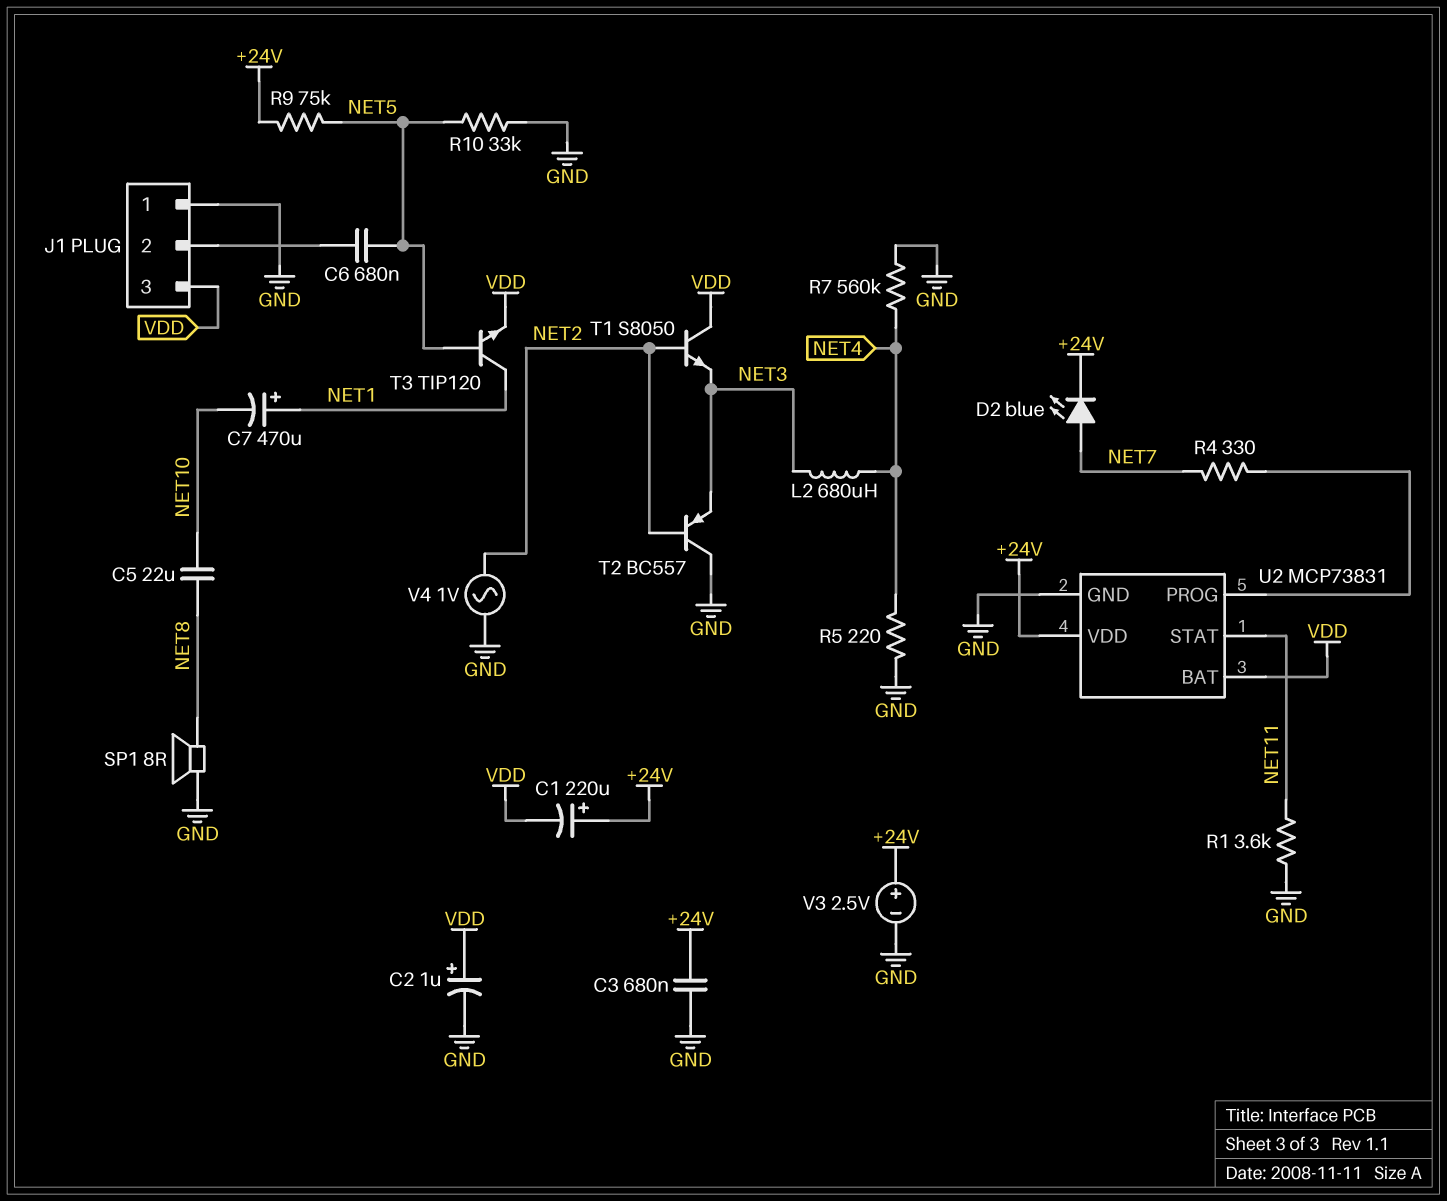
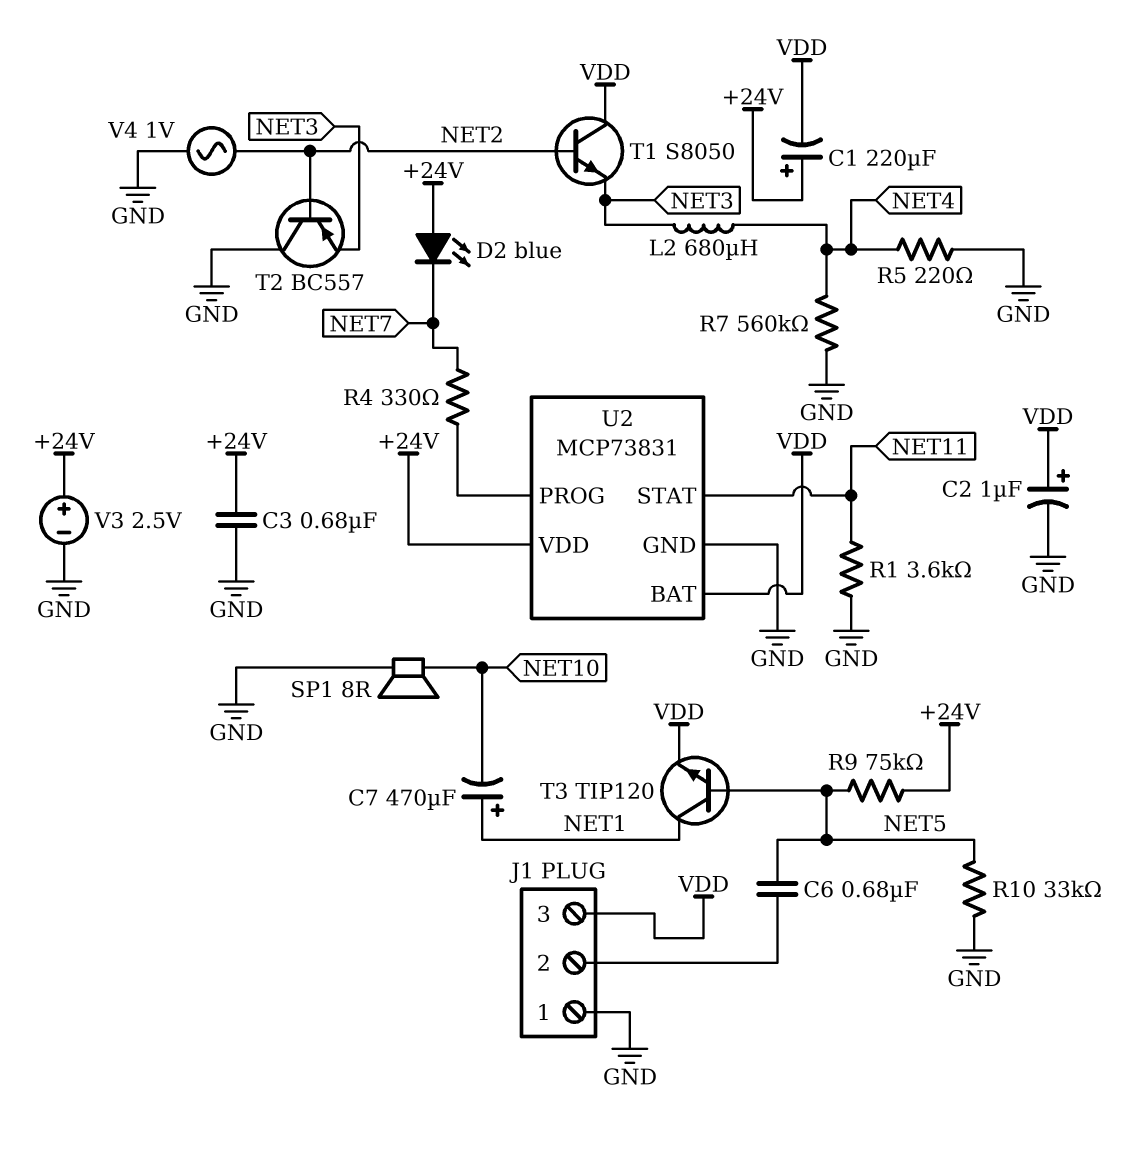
C5: 22uF (NET8, NET10) -> none
D2: LED blue (A NET7, K +24V) -> LED blue (A +24V, K NET7)
SP1: speaker 8R (GND, NET8) -> speaker 8R (GND, NET10)

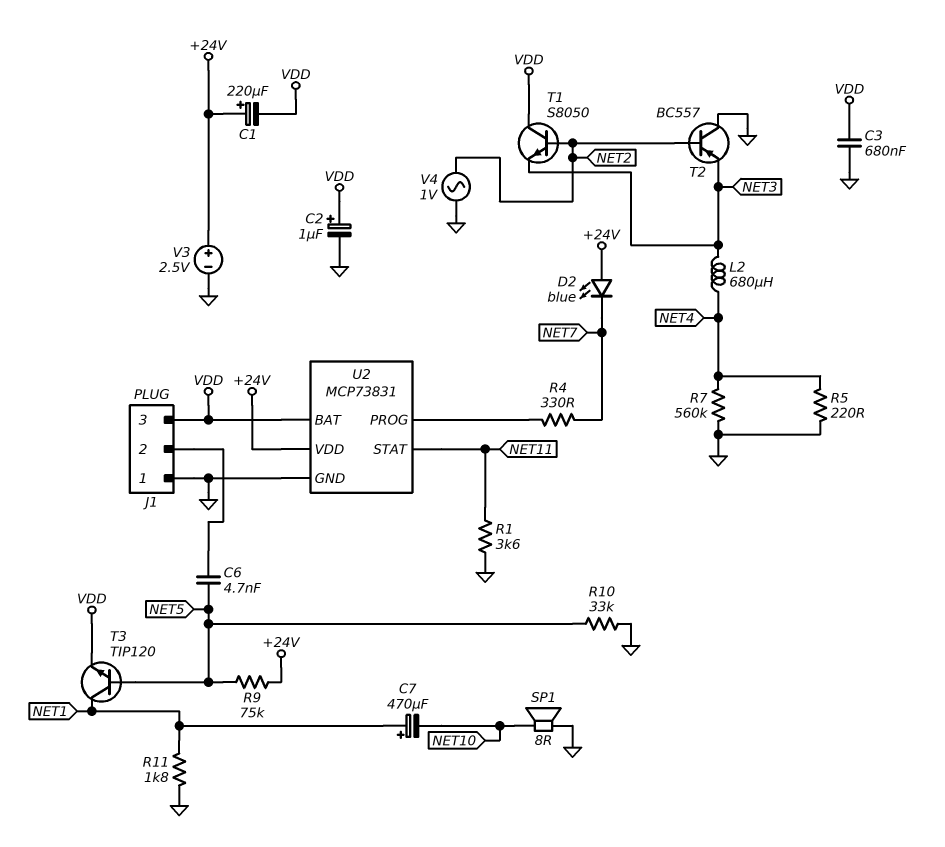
C3: 680nF (+24V, GND) -> 680nF (GND, VDD)
C6: 680nF (J1/2, NET5) -> 4.7nF (J1/2, NET5)
R11: none -> 1.8k (GND, NET1)

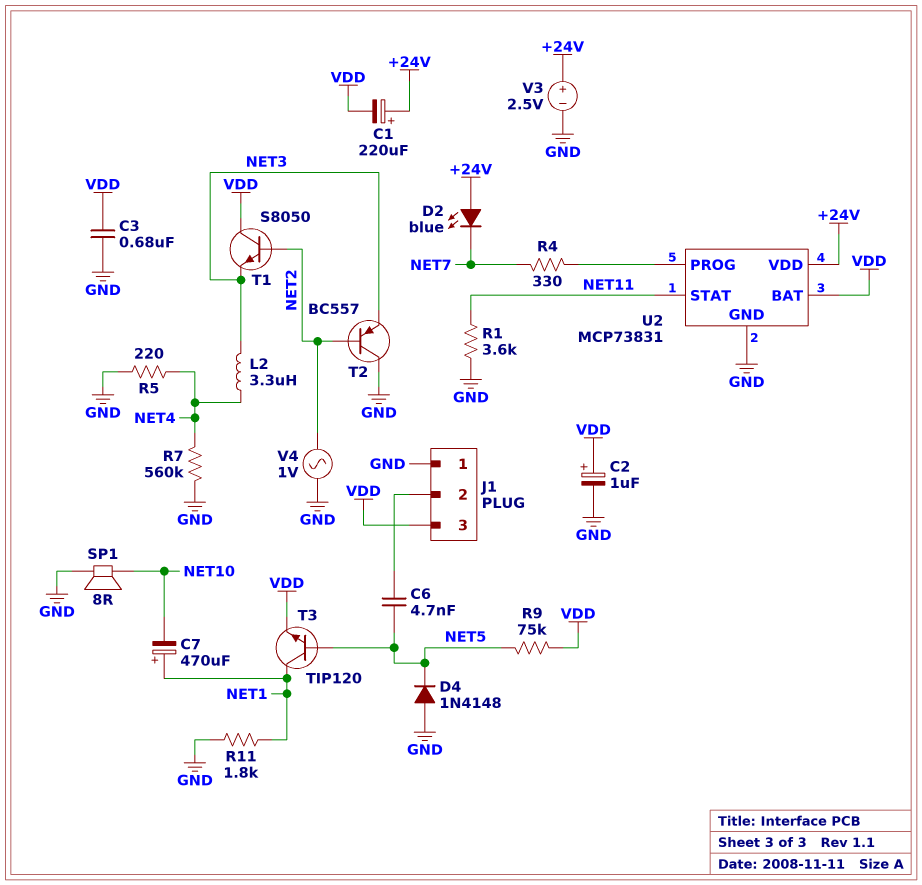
D4: none -> diode 1N4148 (A GND, K NET5)
L2: 680uH (NET3, NET4) -> 3.3uH (NET3, NET4)
R9: 75k (+24V, NET5) -> 75k (NET5, VDD)
R10: 33k (GND, NET5) -> none

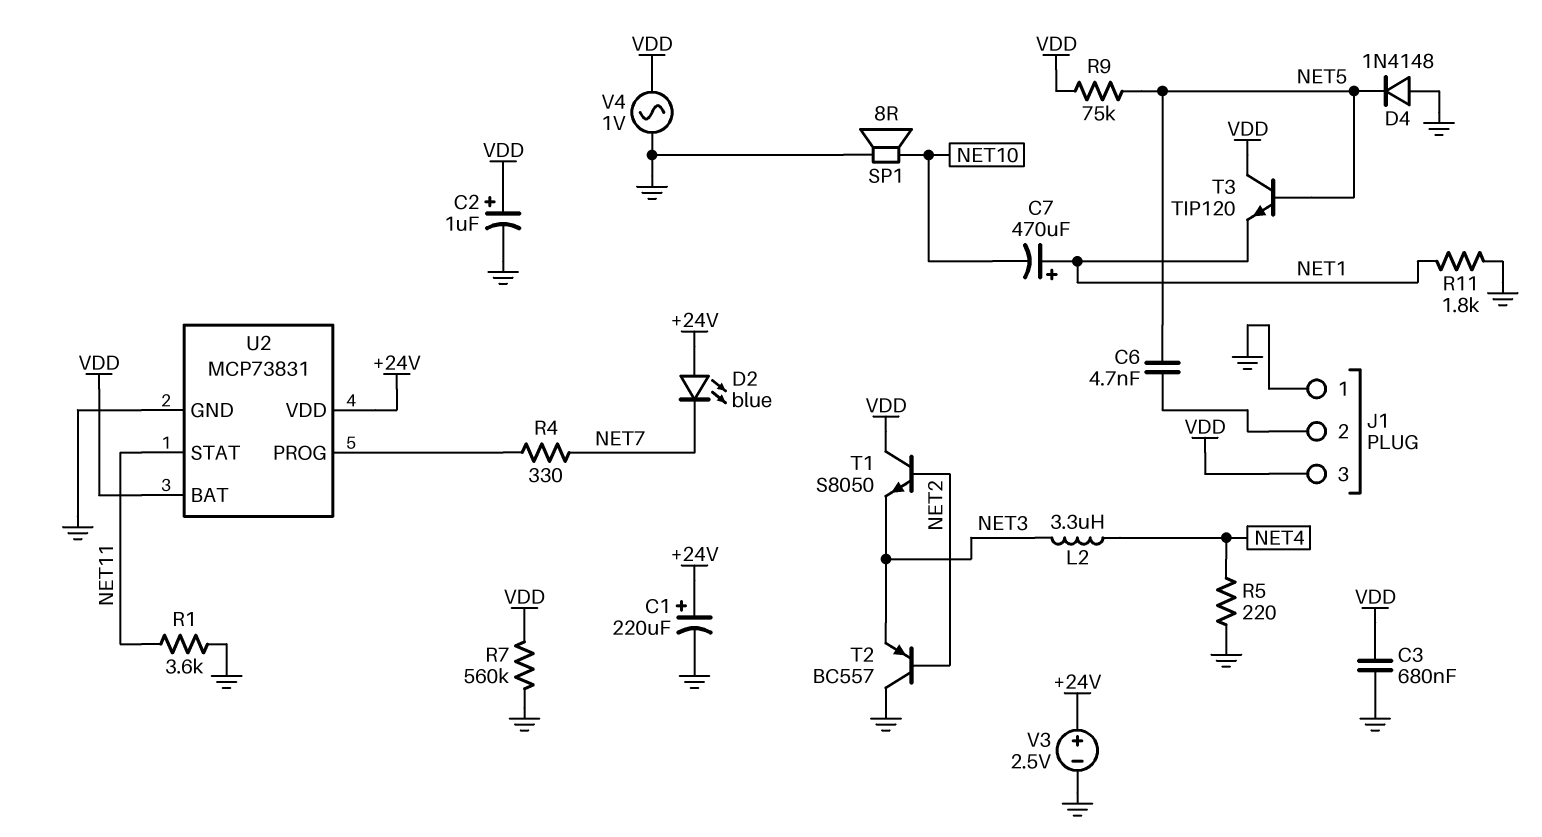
C1: 220uF (plus +24V, minus VDD) -> 220uF (plus +24V, minus GND)
R7: 560k (GND, NET4) -> 560k (GND, VDD)
T3: NPN TIP120 (B NET5, C NET1, E VDD) -> NPN TIP120 (B NET5, C VDD, E NET1)
V4: AC 1V (GND, NET2) -> AC 1V (GND, VDD)

